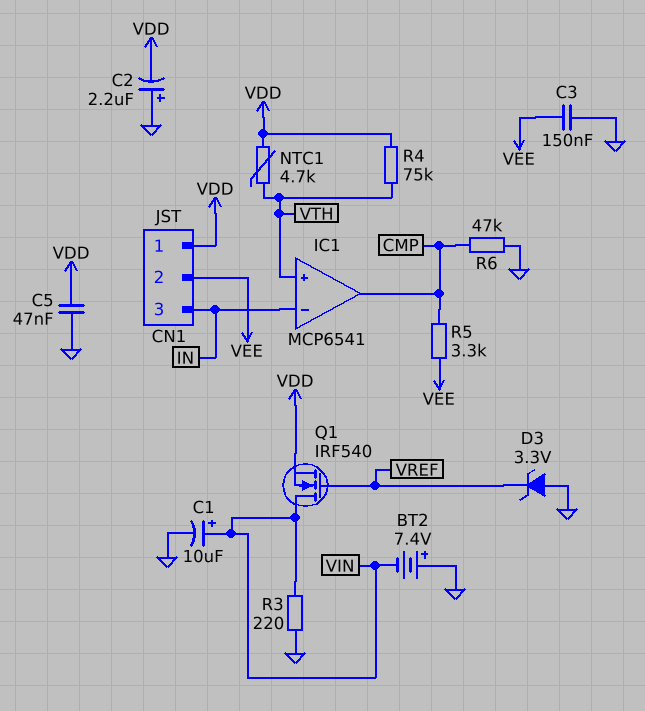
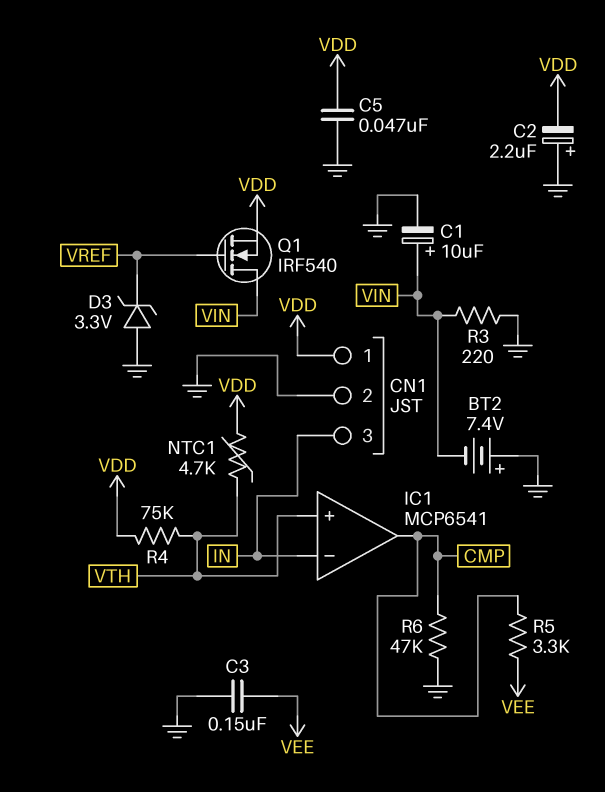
CN1 pin 2: VEE -> GND

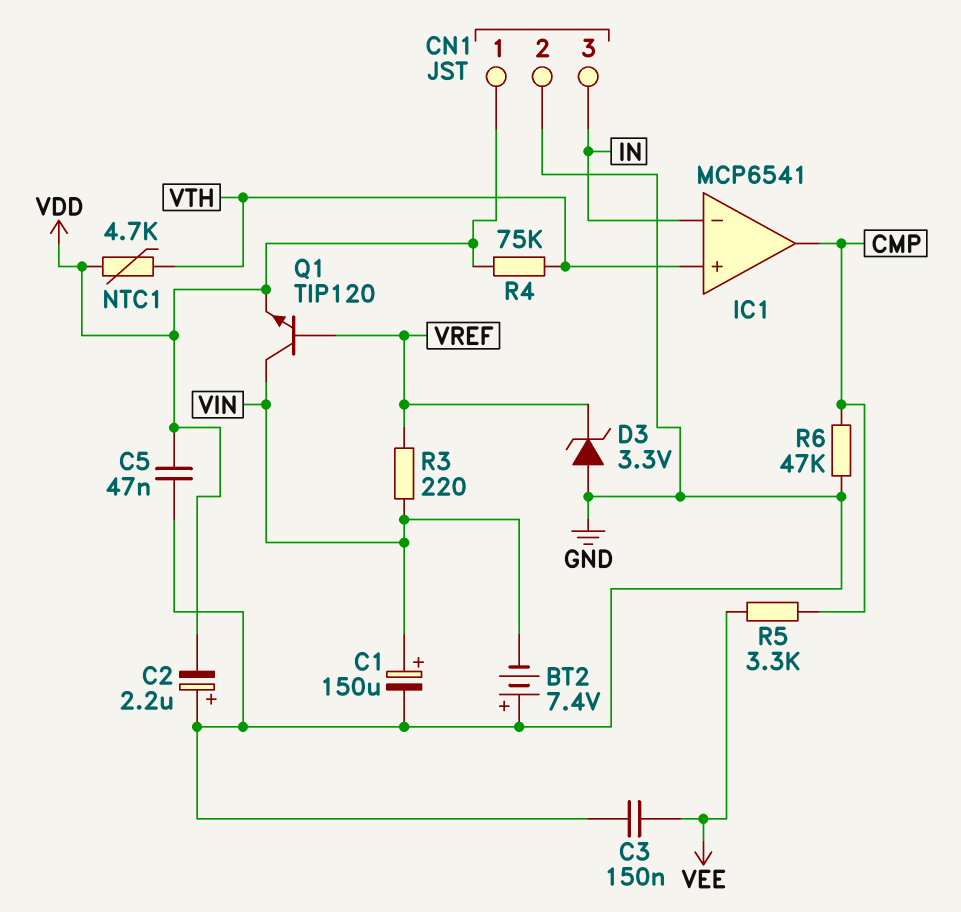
C1: 10uF (plus VIN, minus GND) -> 150uF (plus VIN, minus GND)
Q1: NMOS IRF540 (G VREF, D VIN, S VDD) -> NPN TIP120 (B VREF, C VIN, E VDD)
R3: 220 (GND, VIN) -> 220 (VIN, VREF)

